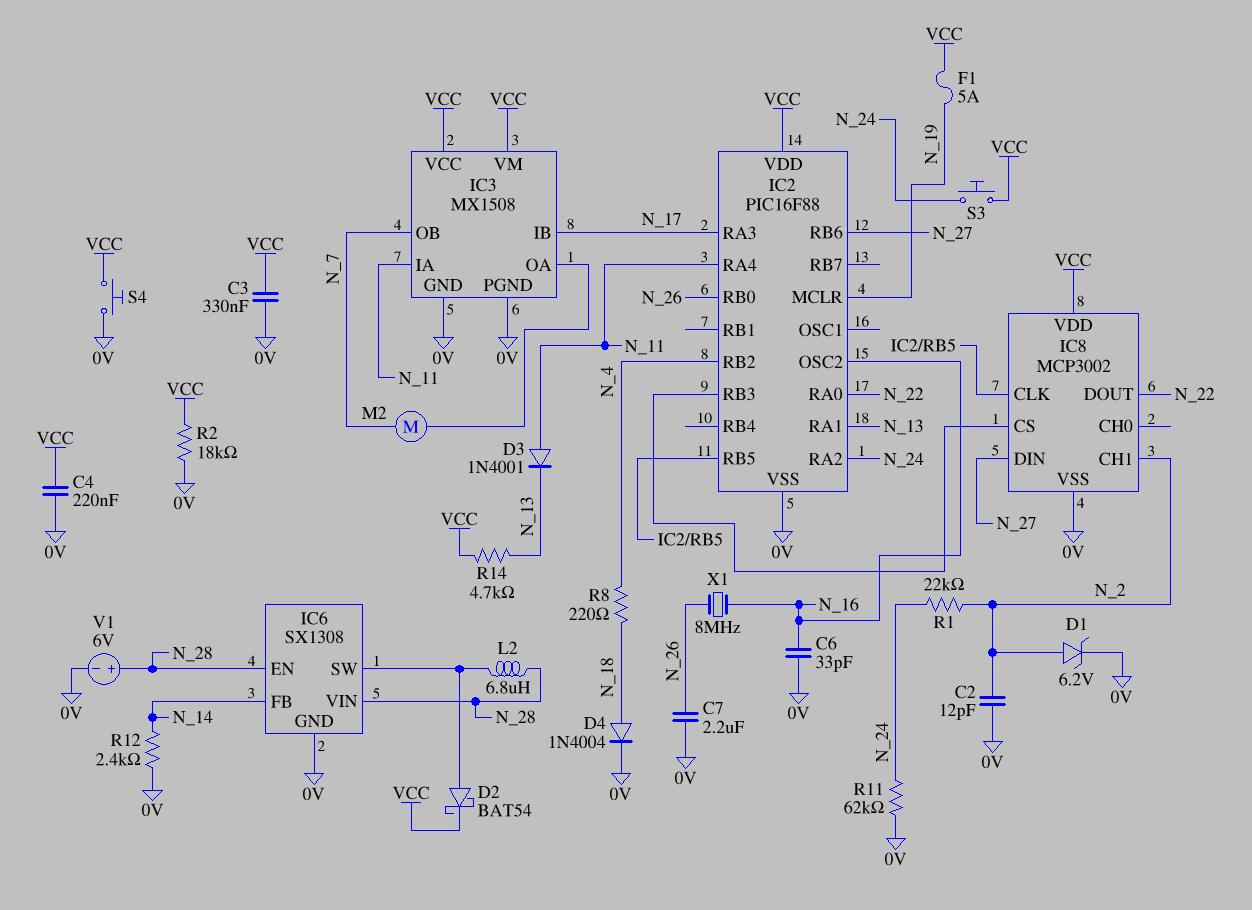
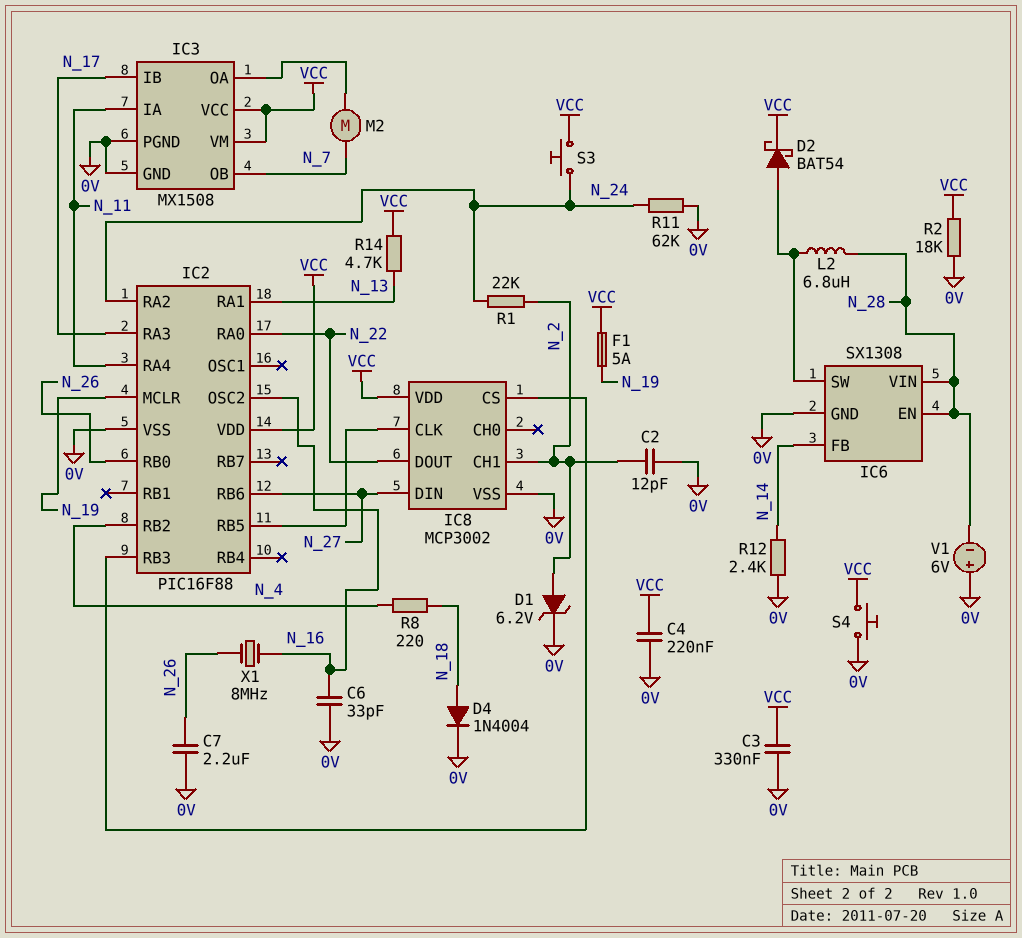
D3: diode 1N4001 (A N_11, K N_13) -> none
V1: 6V (plus N_28, minus 0V) -> 6V (plus 0V, minus N_28)

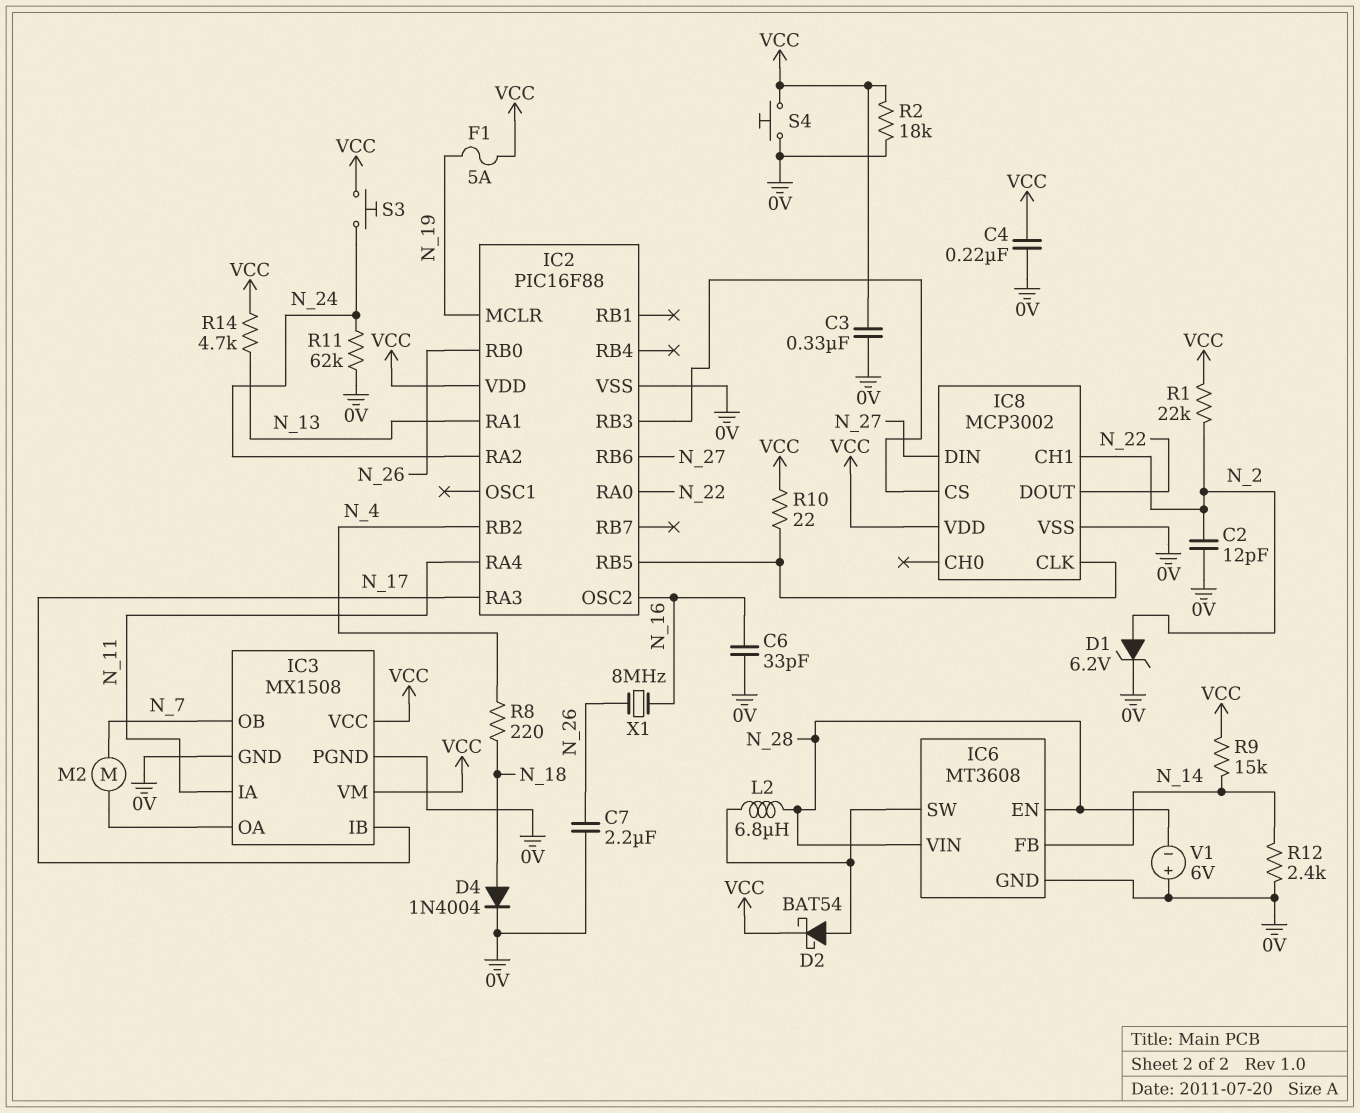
IC6: SX1308 -> MT3608
R1: 22k (N_2, N_24) -> 22k (N_2, VCC)
R9: none -> 15k (N_14, VCC)
R10: none -> 22 (IC2/RB5, VCC)

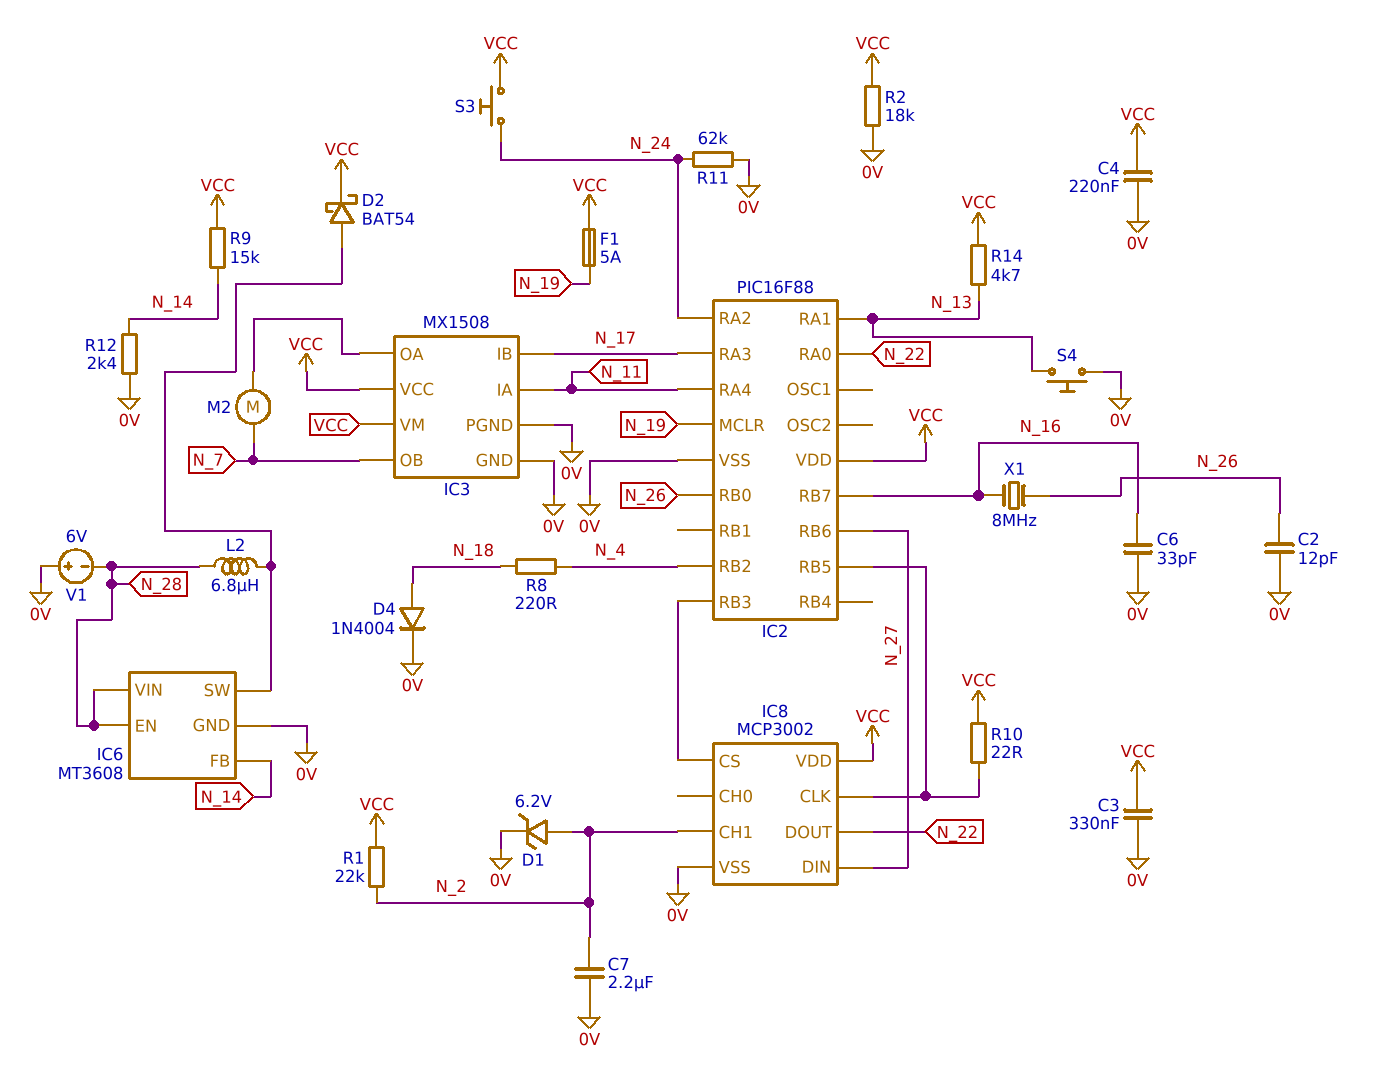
C2: 12pF (0V, N_2) -> 12pF (0V, N_26)
C7: 2.2uF (0V, N_26) -> 2.2uF (0V, N_2)
IC2 pin OSC2: N_16 -> none
IC2 pin RB7: none -> N_16
S4: button (0V, VCC) -> button (0V, N_13)

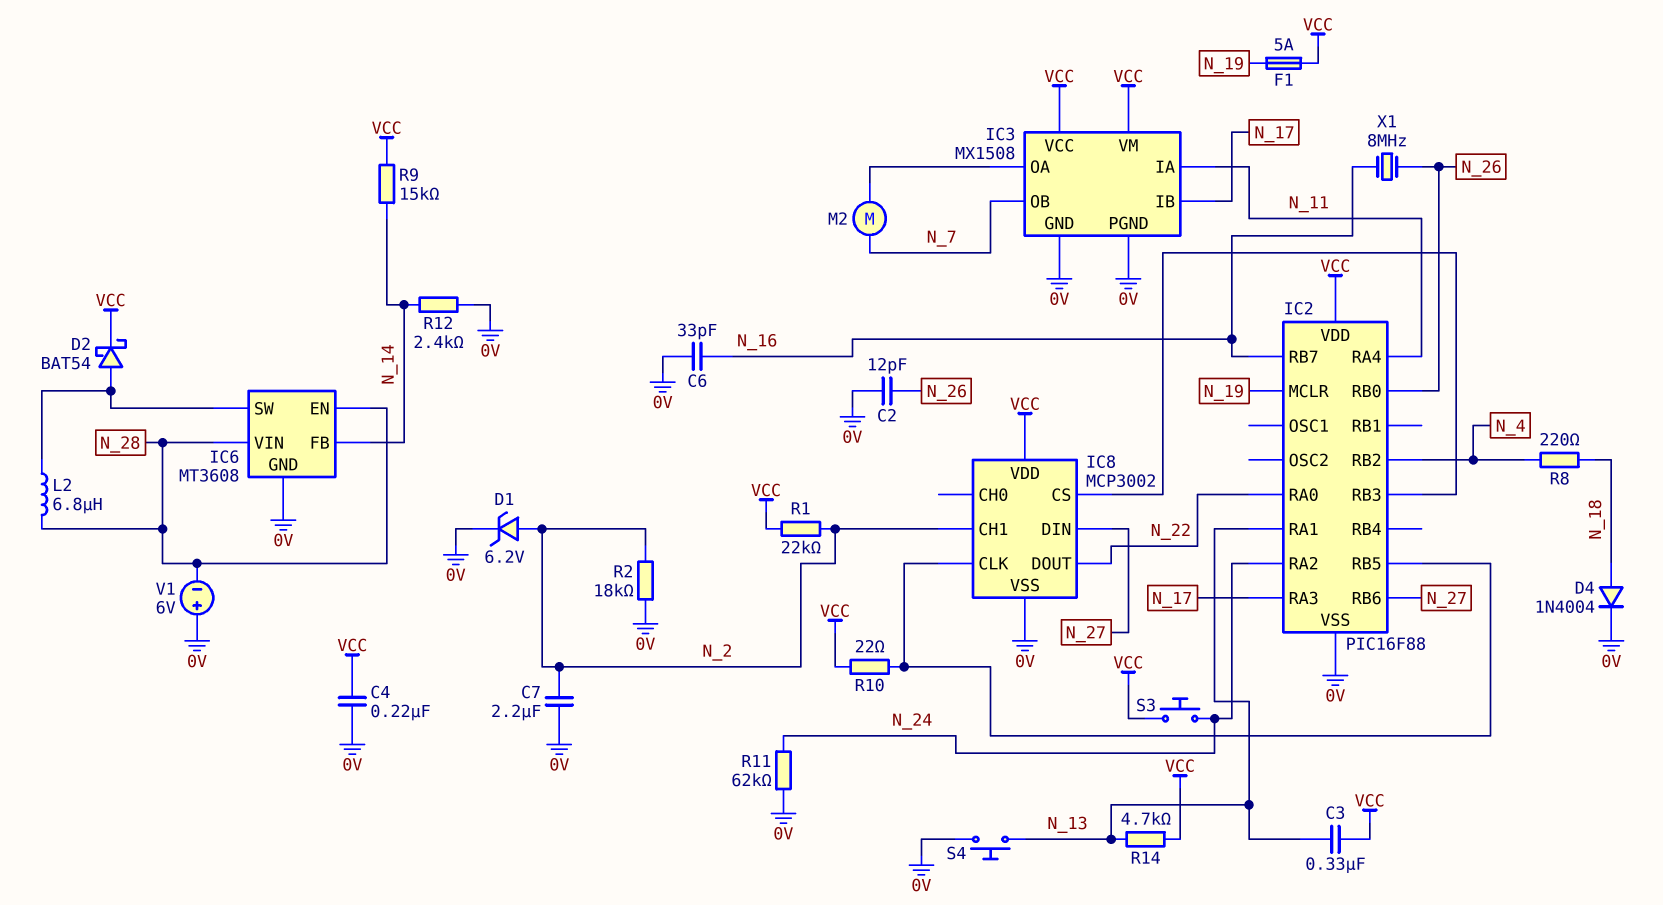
C3: 330nF (0V, VCC) -> 330nF (N_13, VCC)
R2: 18k (0V, VCC) -> 18k (0V, N_2)

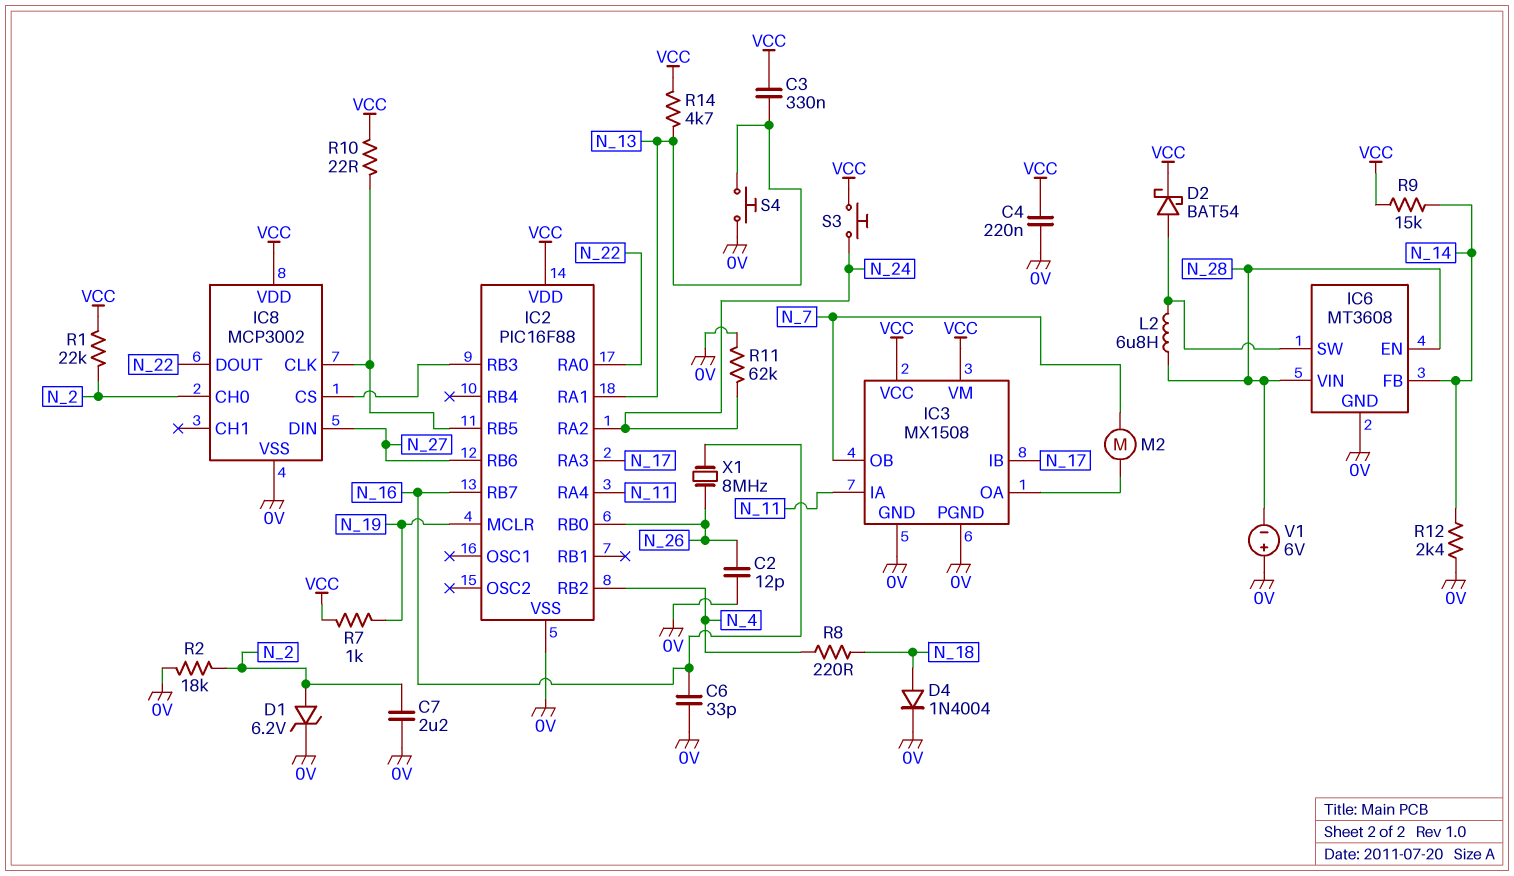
F1: 5A (N_19, VCC) -> none
IC8 pin CH0: none -> N_2
IC8 pin CH1: N_2 -> none
R7: none -> 1k (N_19, VCC)

